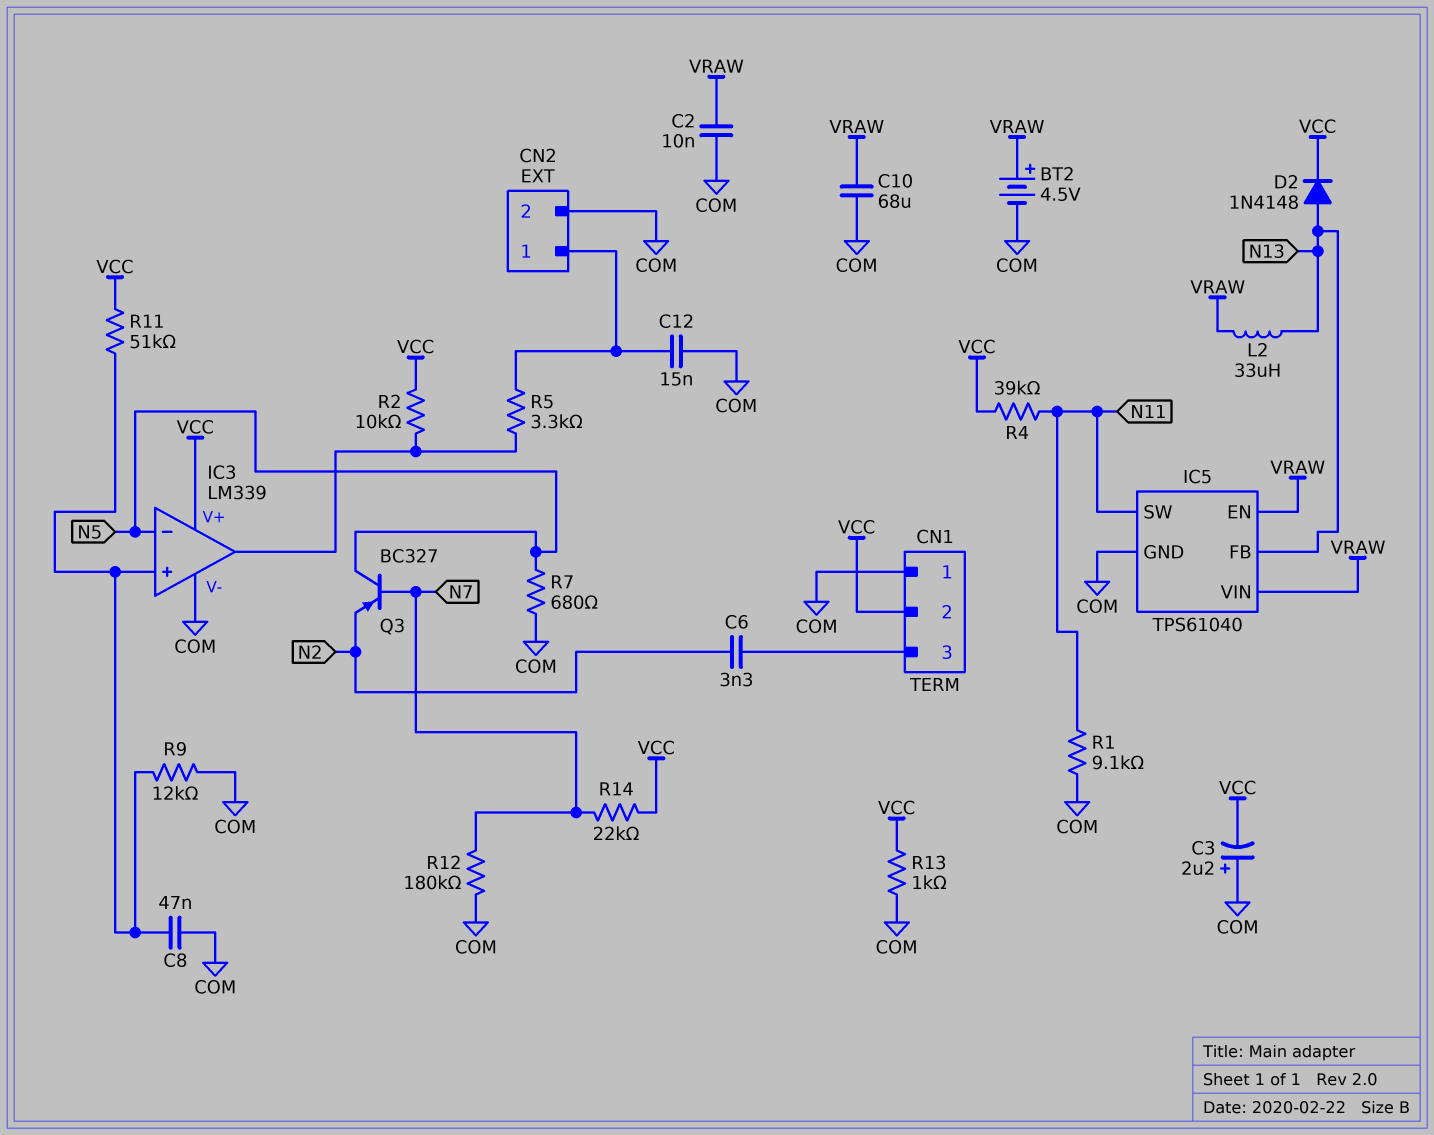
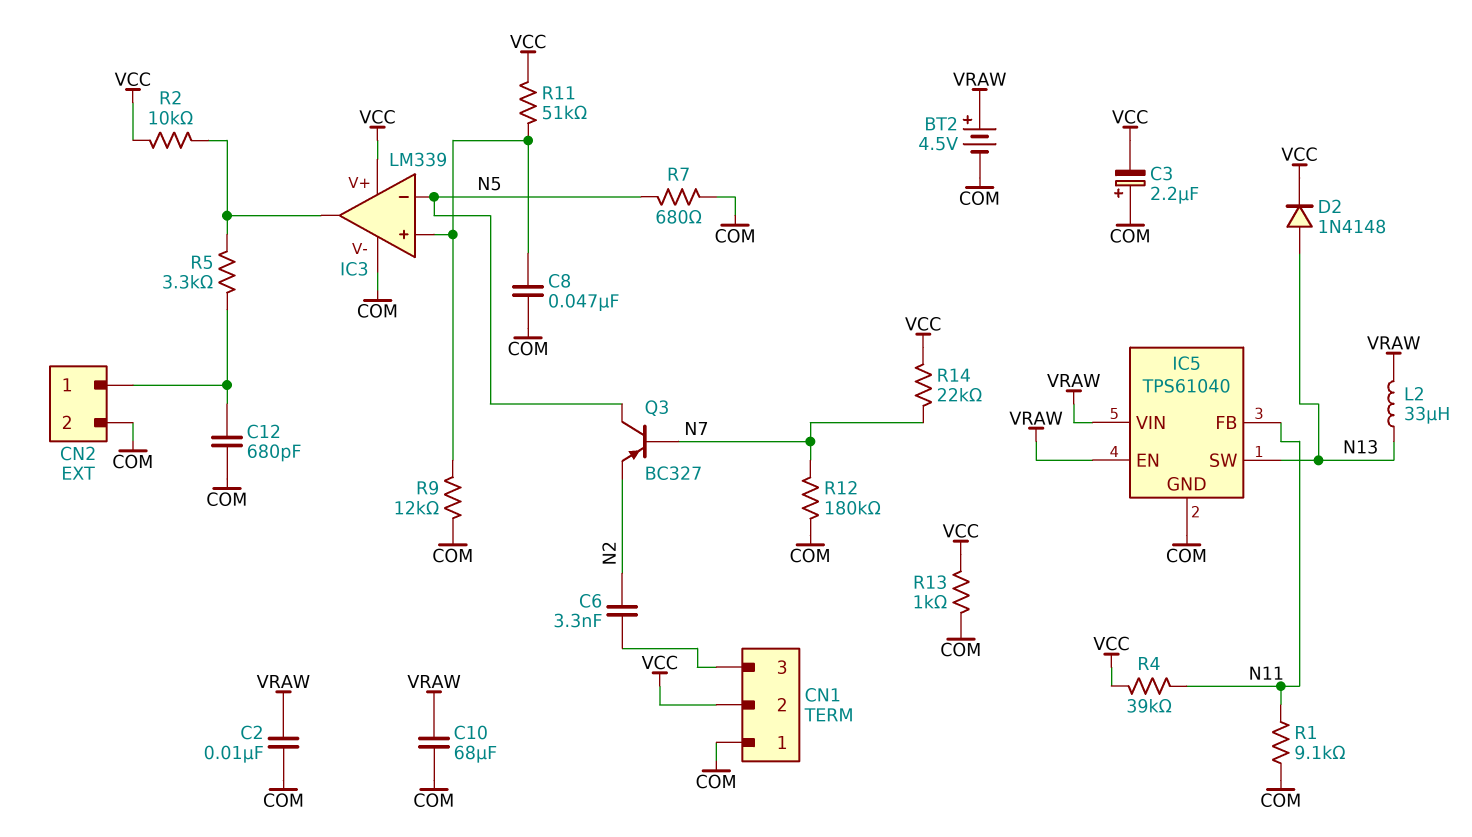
C12: 15nF (CN2/1, COM) -> 680pF (CN2/1, COM)
IC5 pin FB: N13 -> N11
IC5 pin SW: N11 -> N13

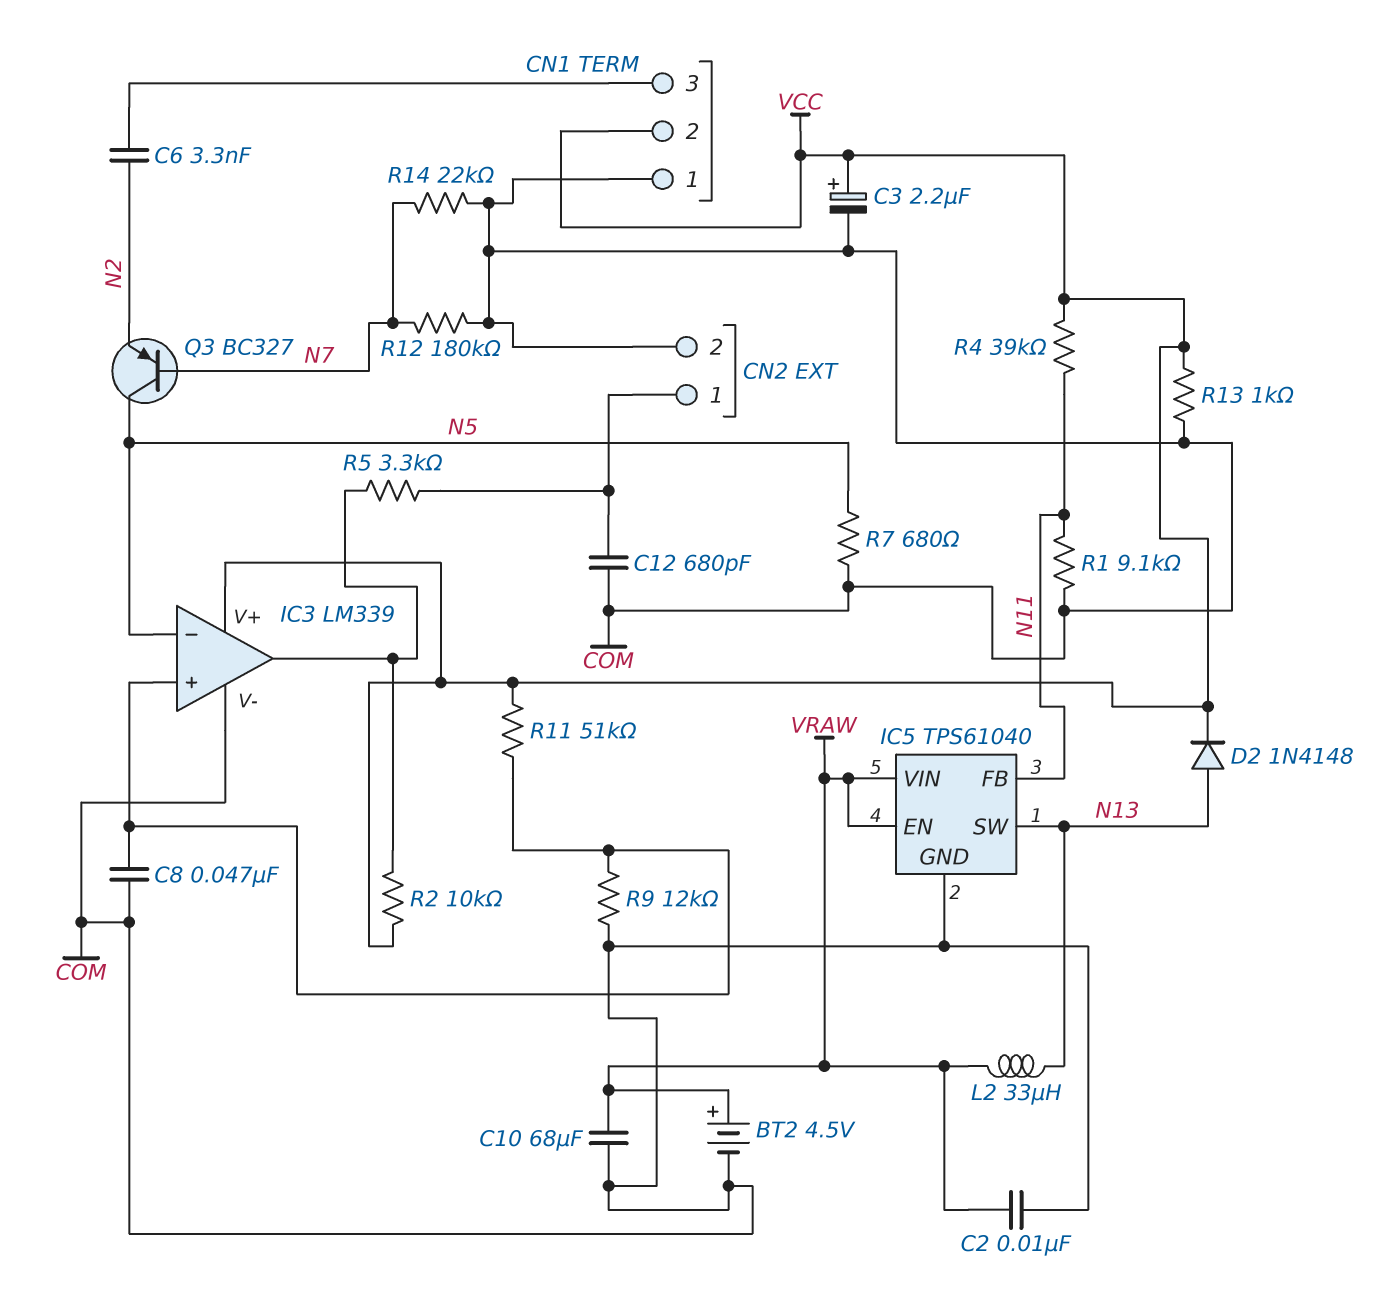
C3: 2.2uF (plus COM, minus VCC) -> 2.2uF (plus VCC, minus COM)
R14: 22k (N7, VCC) -> 22k (COM, N7)

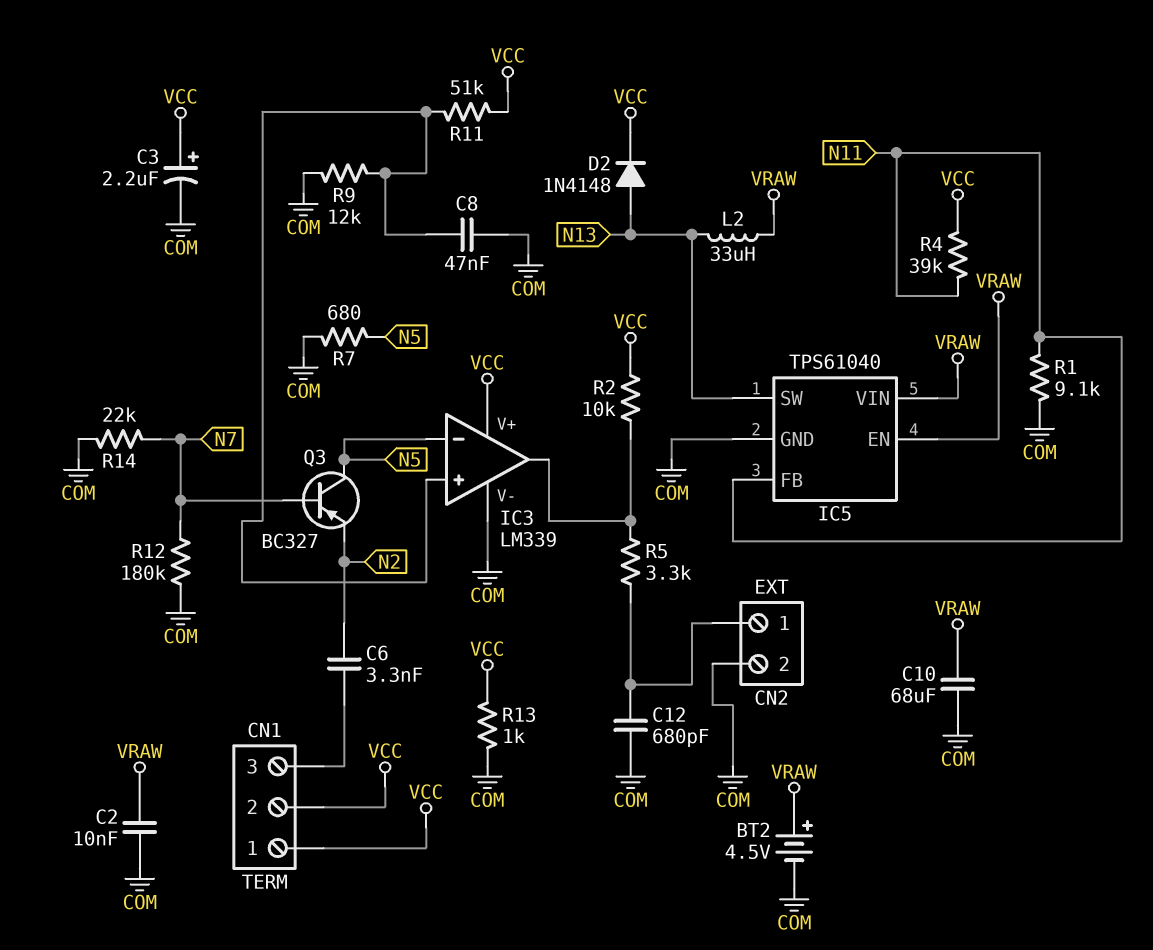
CN1 pin 1: COM -> VCC

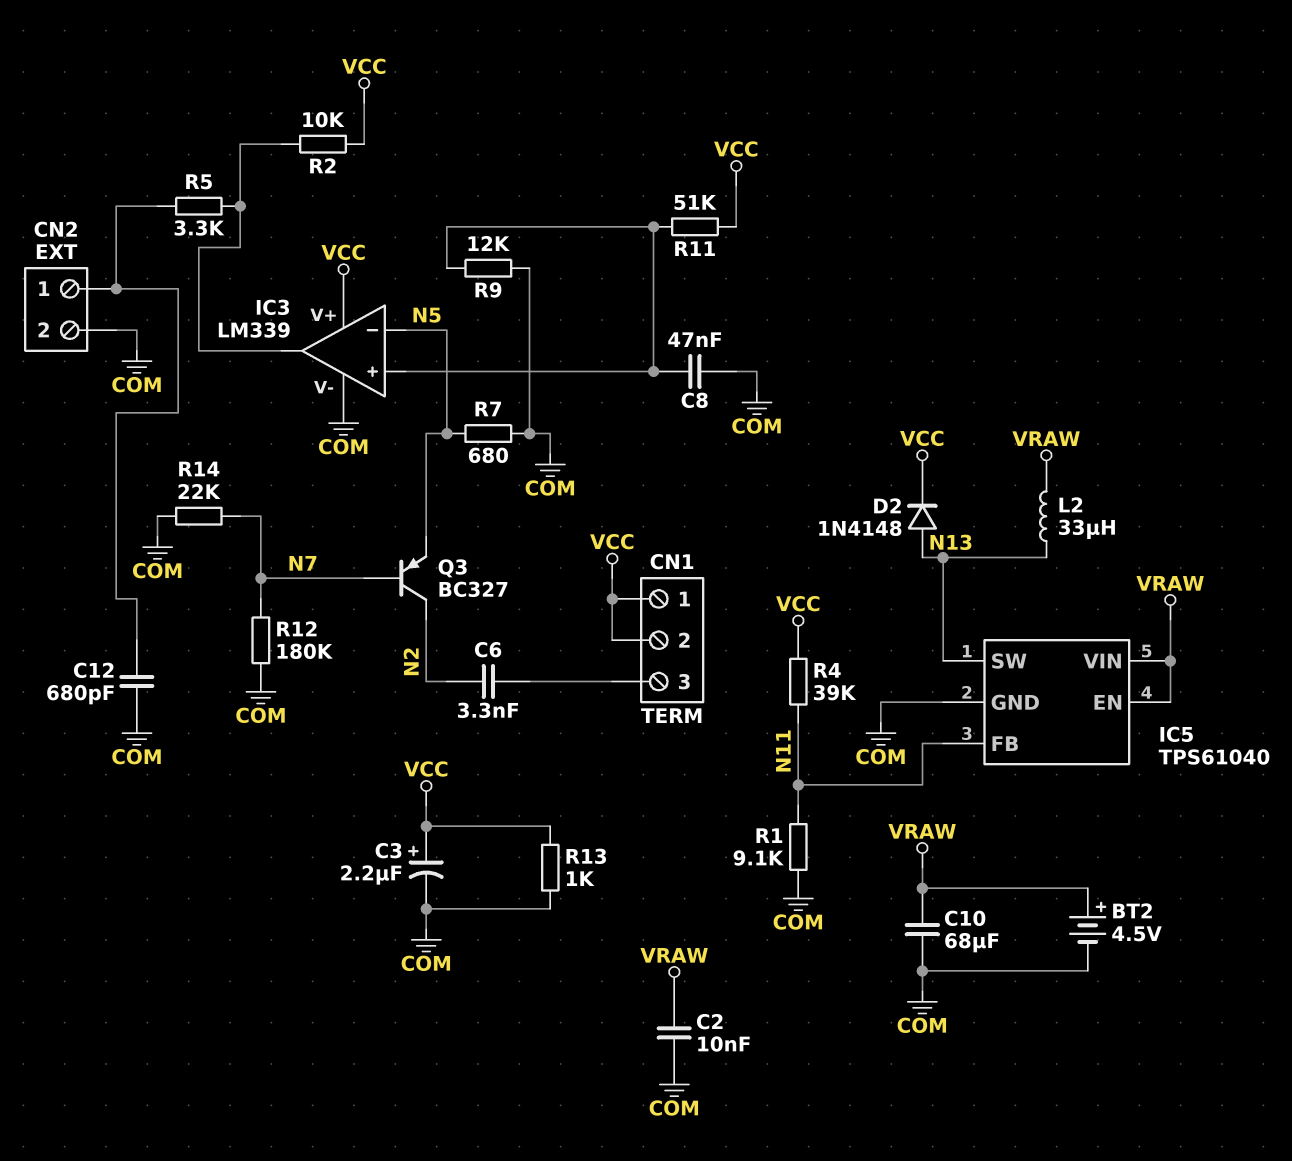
Q3: PNP BC327 (B N7, C N5, E N2) -> PNP BC327 (B N7, C N2, E N5)

